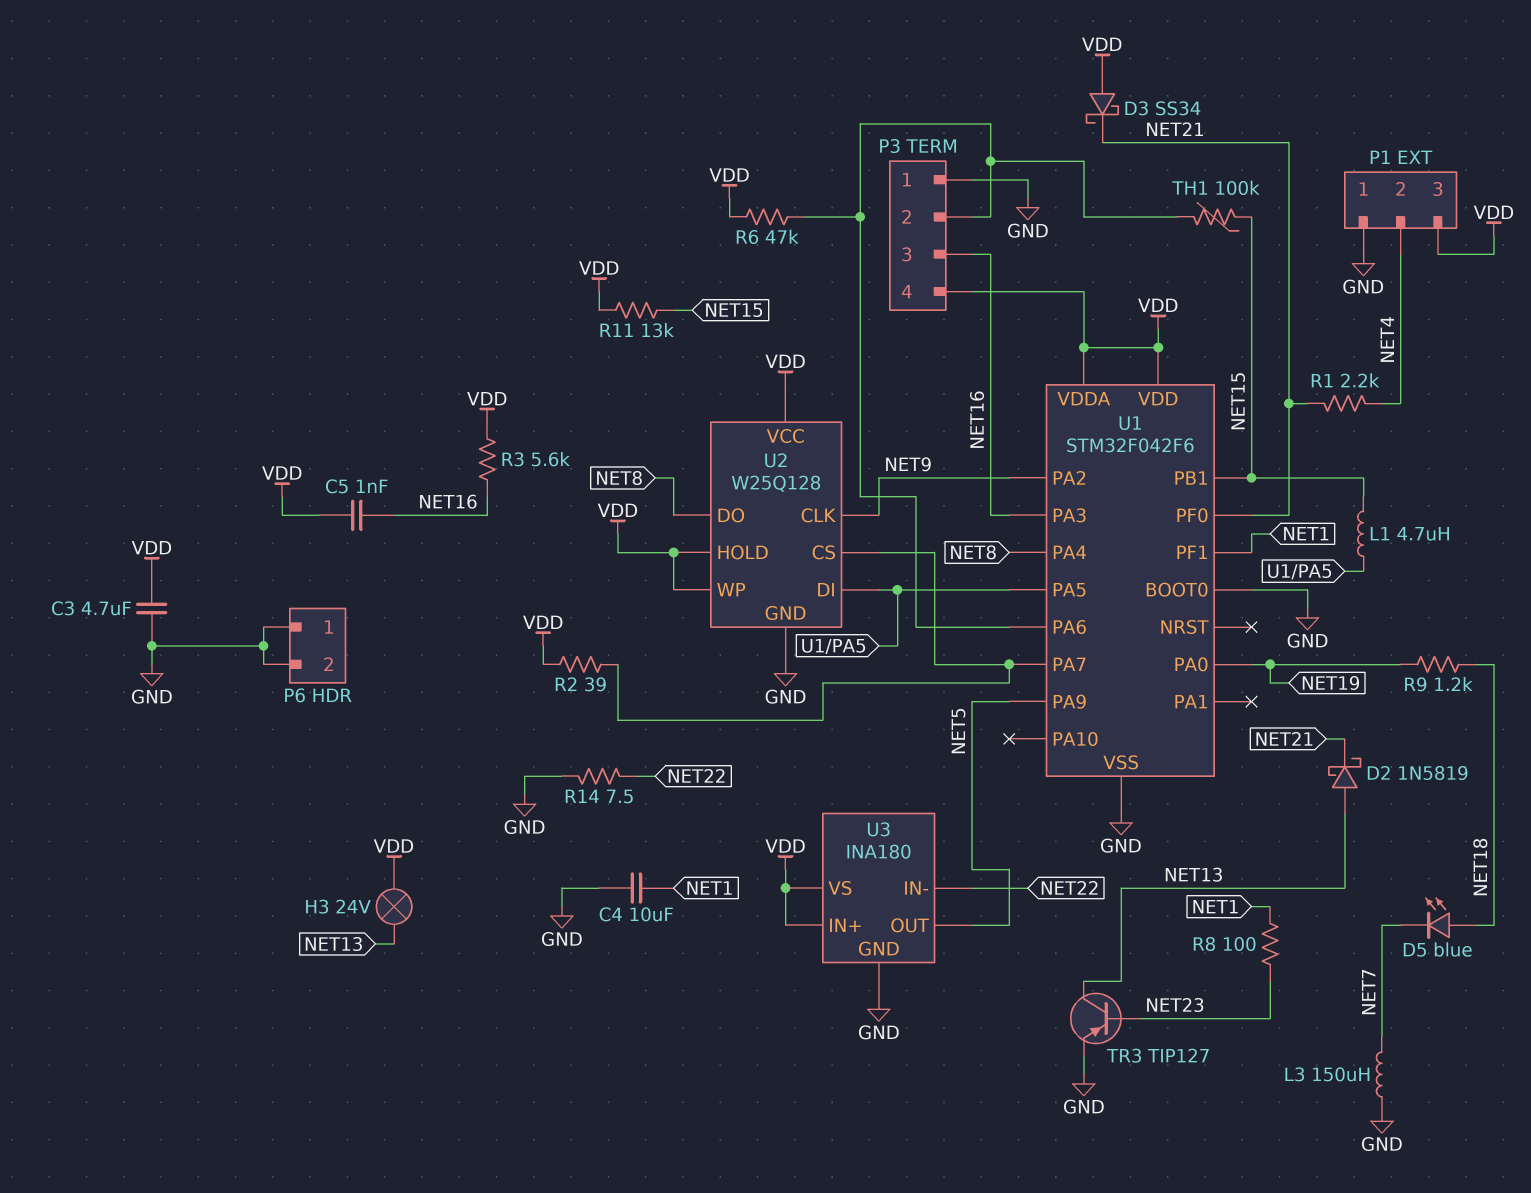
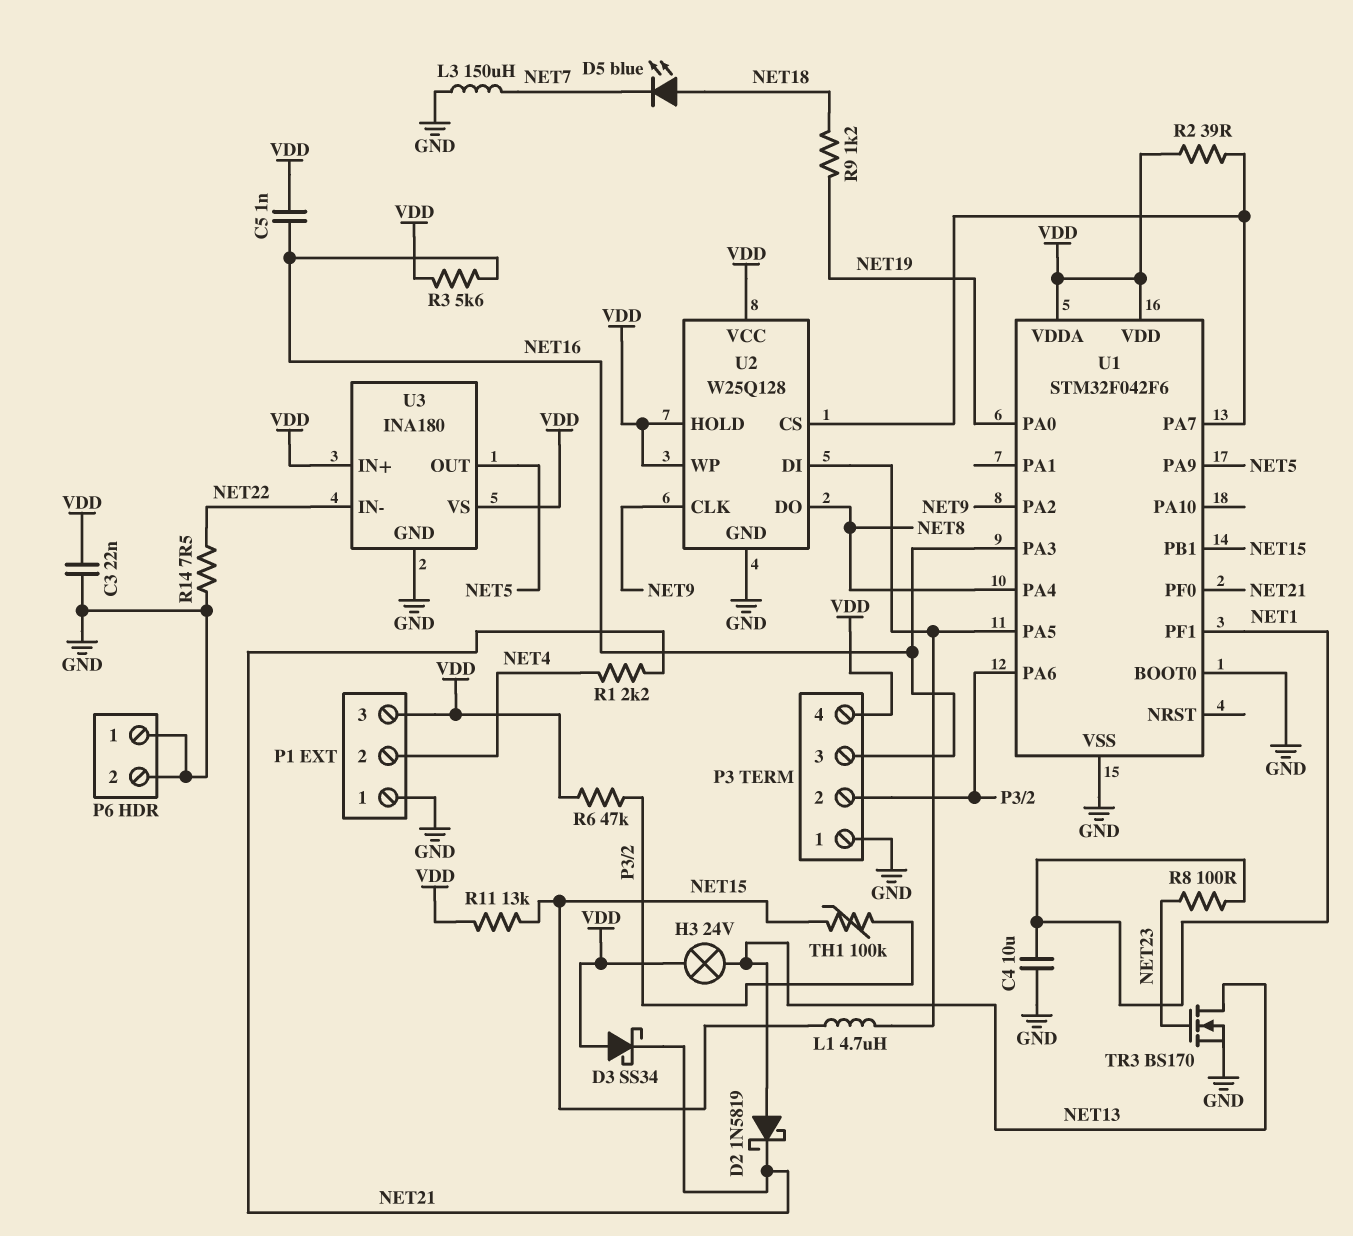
C3: 4.7uF (GND, VDD) -> 22nF (GND, VDD)
TR3: PNP TIP127 (B NET23, C NET13, E GND) -> NMOS BS170 (G NET23, D NET13, S GND)

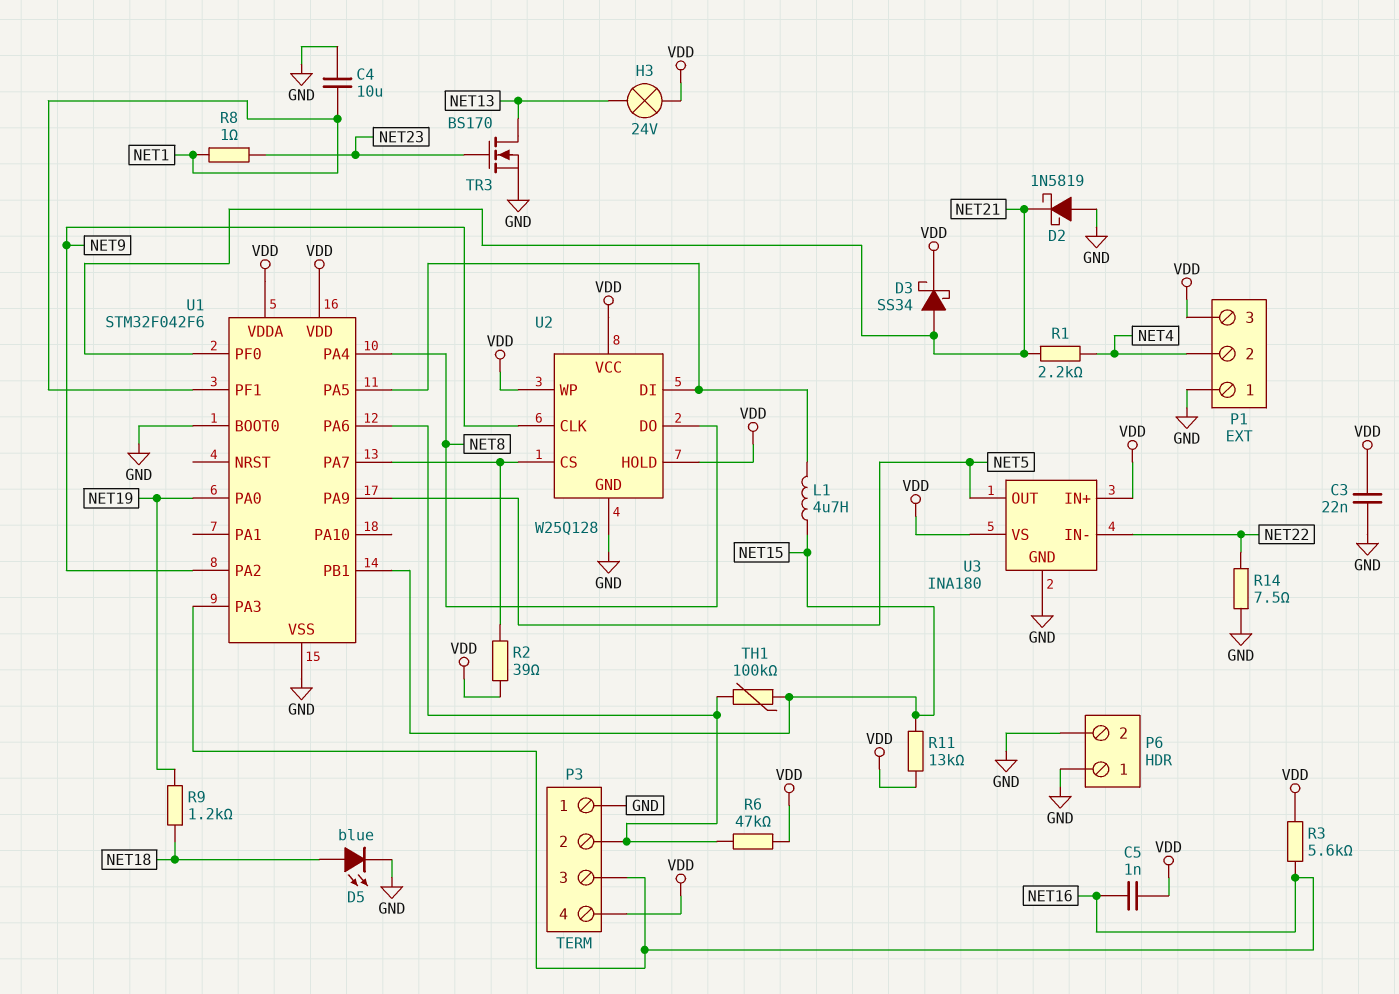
D2: schottky 1N5819 (A NET13, K NET21) -> schottky 1N5819 (A GND, K NET21)
D3: schottky SS34 (A VDD, K NET21) -> schottky SS34 (A NET21, K VDD)
D5: LED blue (A NET18, K NET7) -> LED blue (A NET18, K GND)
L3: 150uH (GND, NET7) -> none
R8: 100 (NET1, NET23) -> 1 (NET1, NET23)

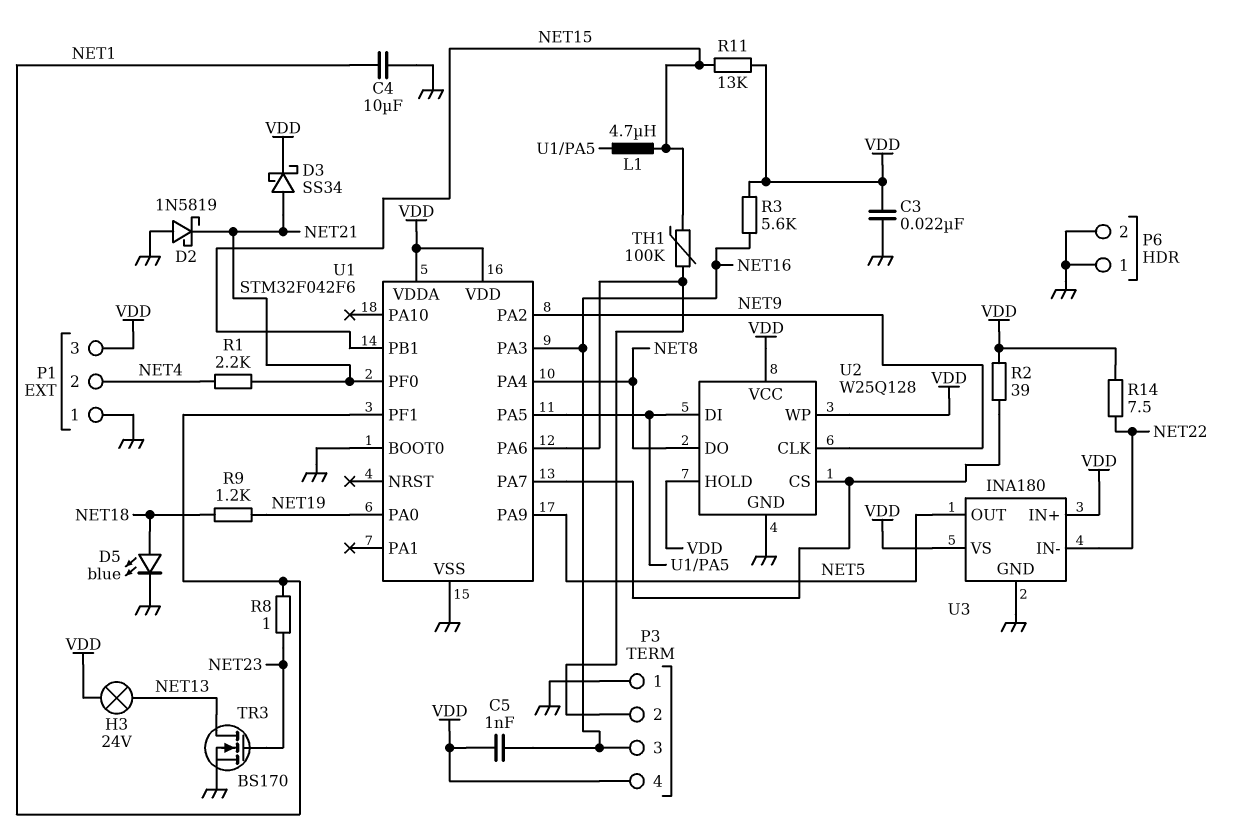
R6: 47k (P3/2, VDD) -> none
R14: 7.5 (GND, NET22) -> 7.5 (NET22, VDD)

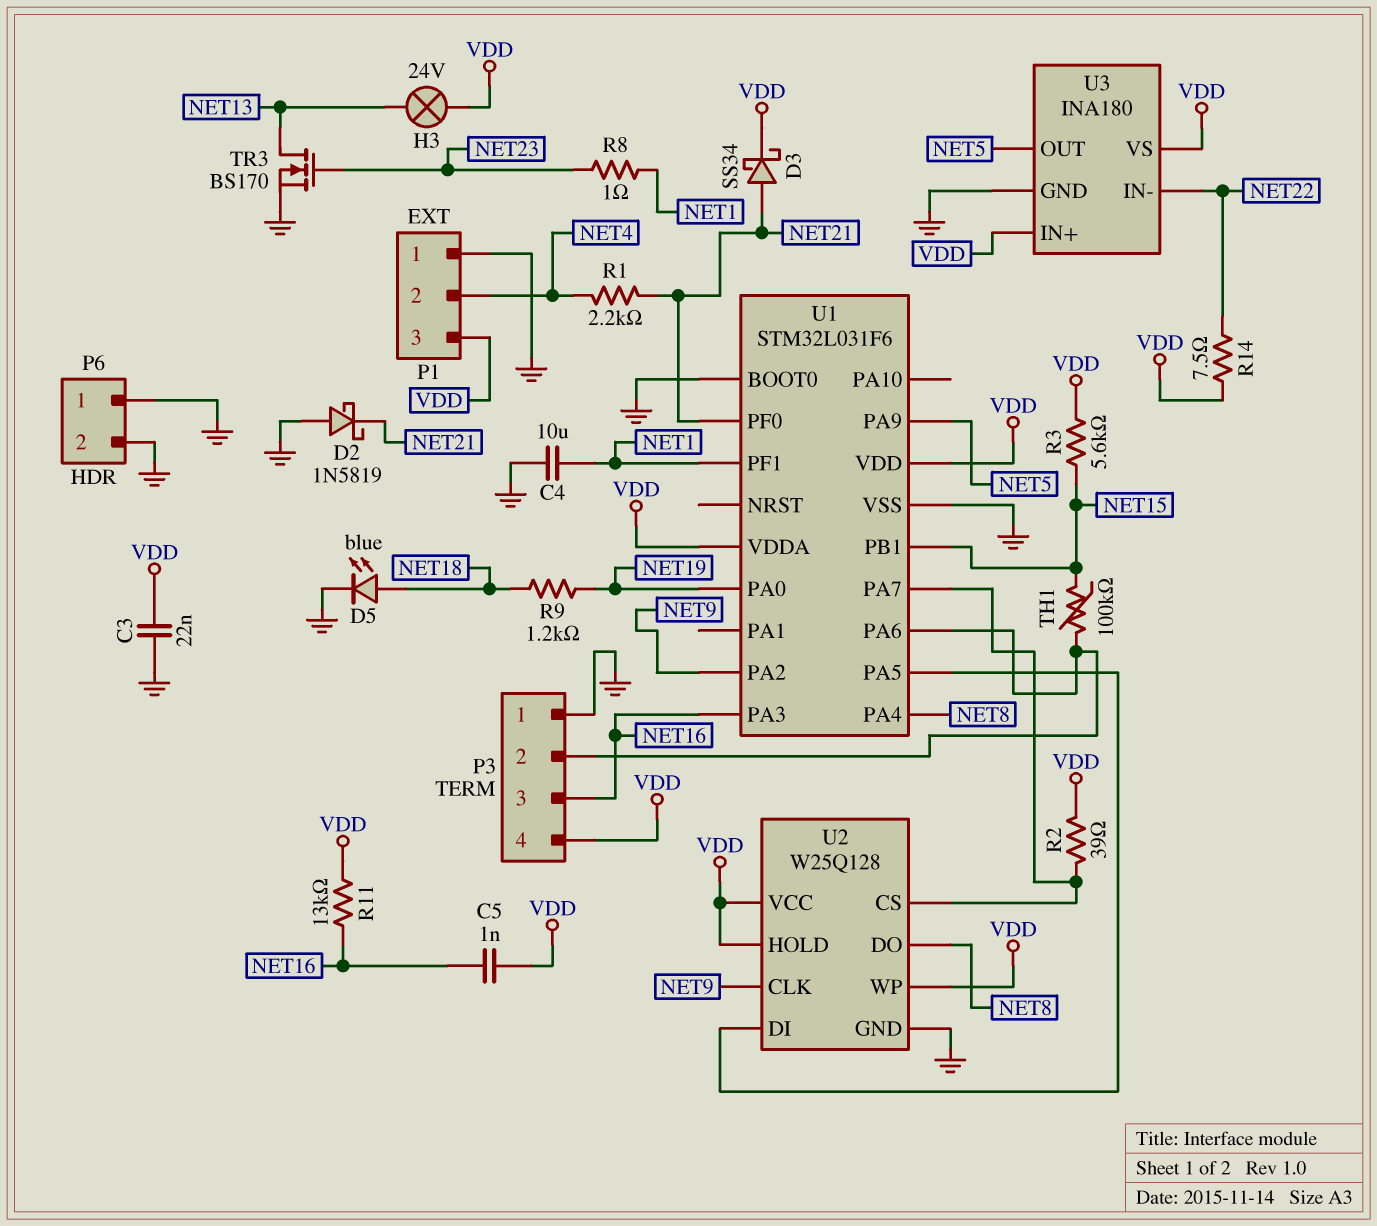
L1: 4.7uH (NET15, U1/PA5) -> none
R3: 5.6k (NET16, VDD) -> 5.6k (NET15, VDD)
R11: 13k (NET15, VDD) -> 13k (NET16, VDD)
U1: STM32F042F6 -> STM32L031F6

